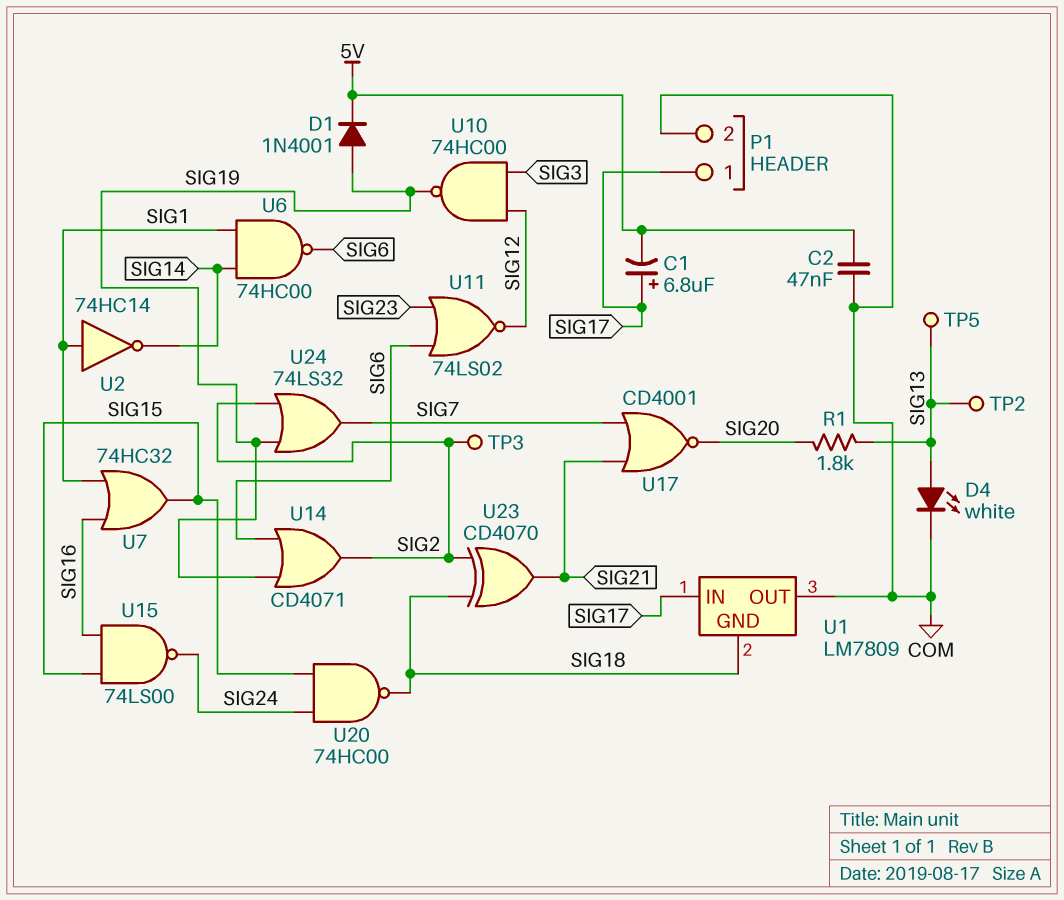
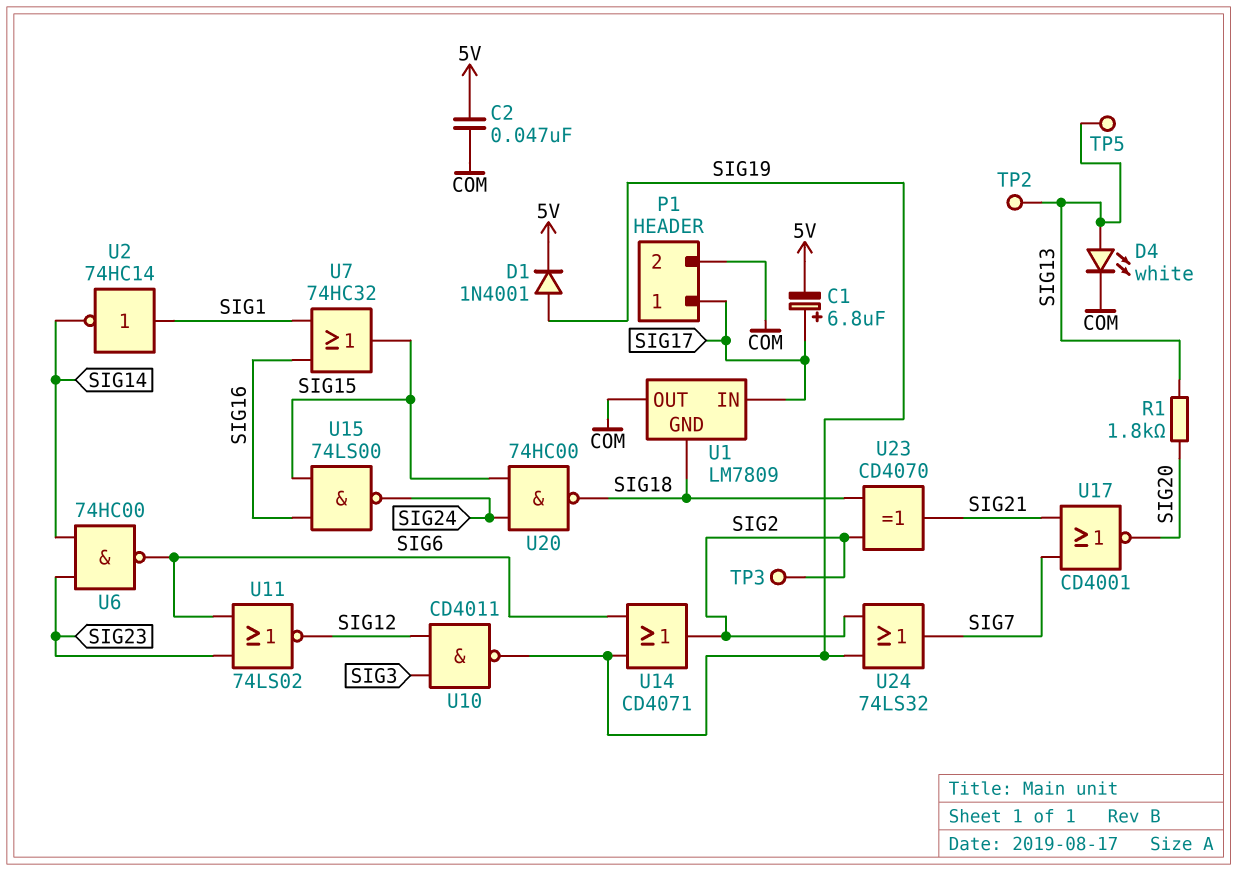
U6: NAND 74HC00 (in SIG1, in SIG14, out SIG6) -> NAND 74HC00 (in SIG14, in SIG23, out SIG6)
U10: NAND 74HC00 (in SIG3, in SIG12, out SIG19) -> NAND CD4011 (in SIG3, in SIG12, out SIG19)

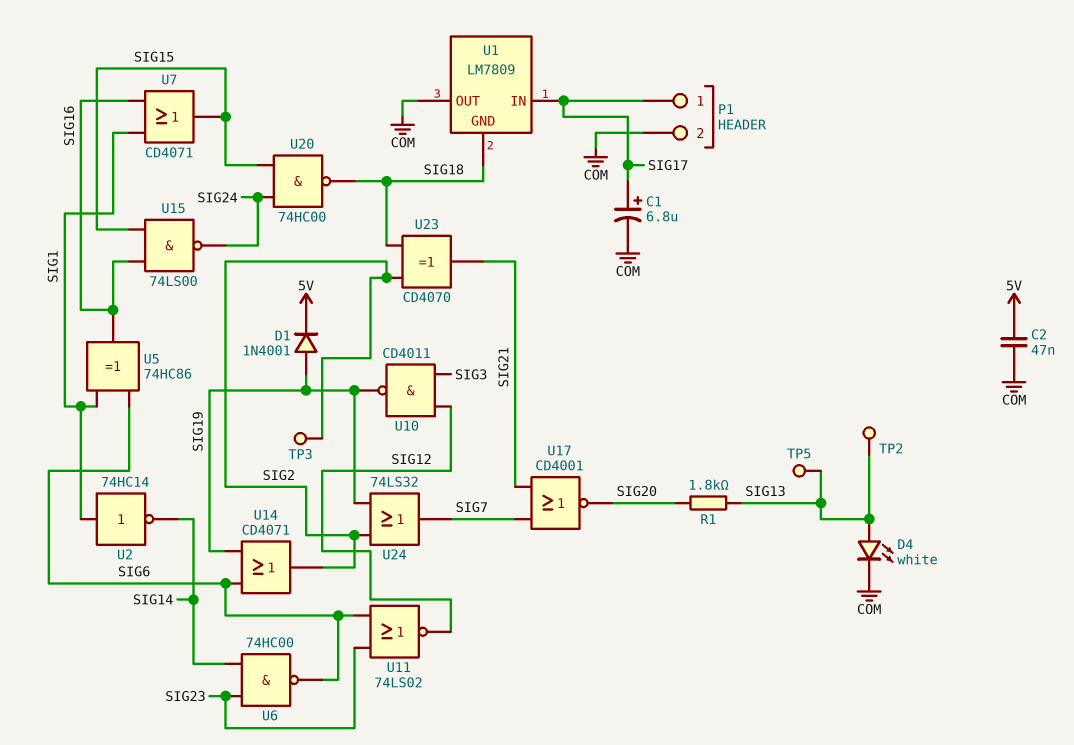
C1: 6.8uF (plus SIG17, minus 5V) -> 6.8uF (plus SIG17, minus COM)
U5: none -> XOR 74HC86 (in SIG1, in SIG6, out SIG16)
U7: OR 74HC32 (in SIG1, in SIG16, out SIG15) -> OR CD4071 (in SIG1, in SIG16, out SIG15)

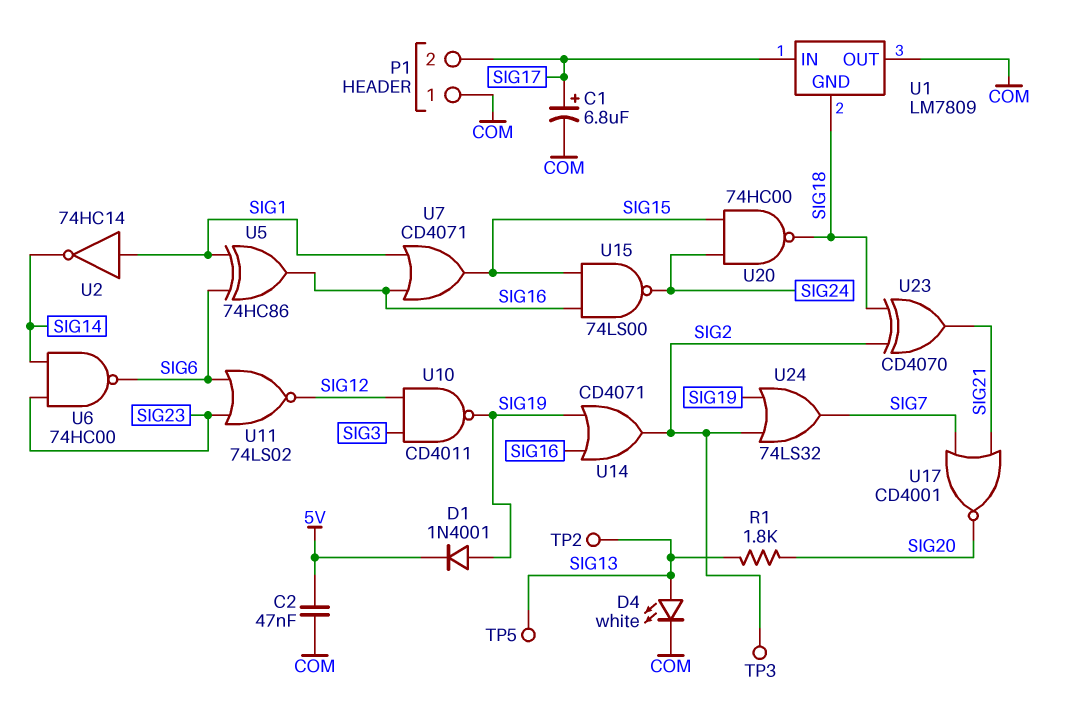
P1 pin 1: SIG17 -> COM
P1 pin 2: COM -> SIG17
U14: OR CD4071 (in SIG6, in SIG19, out SIG2) -> OR CD4071 (in SIG16, in SIG19, out SIG2)

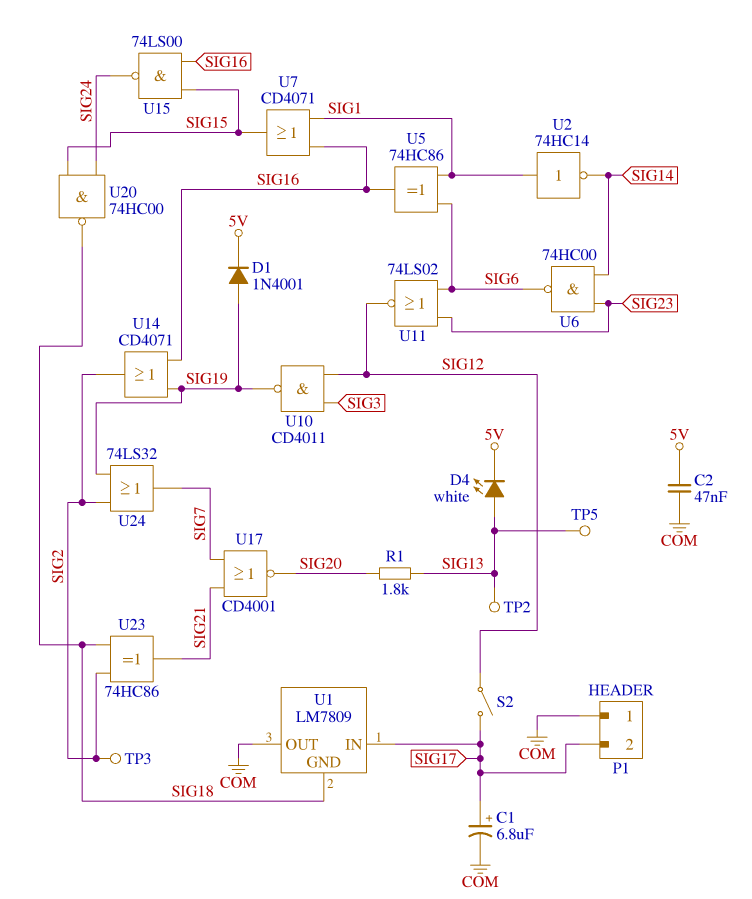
D4: LED white (A SIG13, K COM) -> LED white (A SIG13, K 5V)
S2: none -> switch (SIG12, SIG17)
U23: XOR CD4070 (in SIG2, in SIG18, out SIG21) -> XOR 74HC86 (in SIG2, in SIG18, out SIG21)

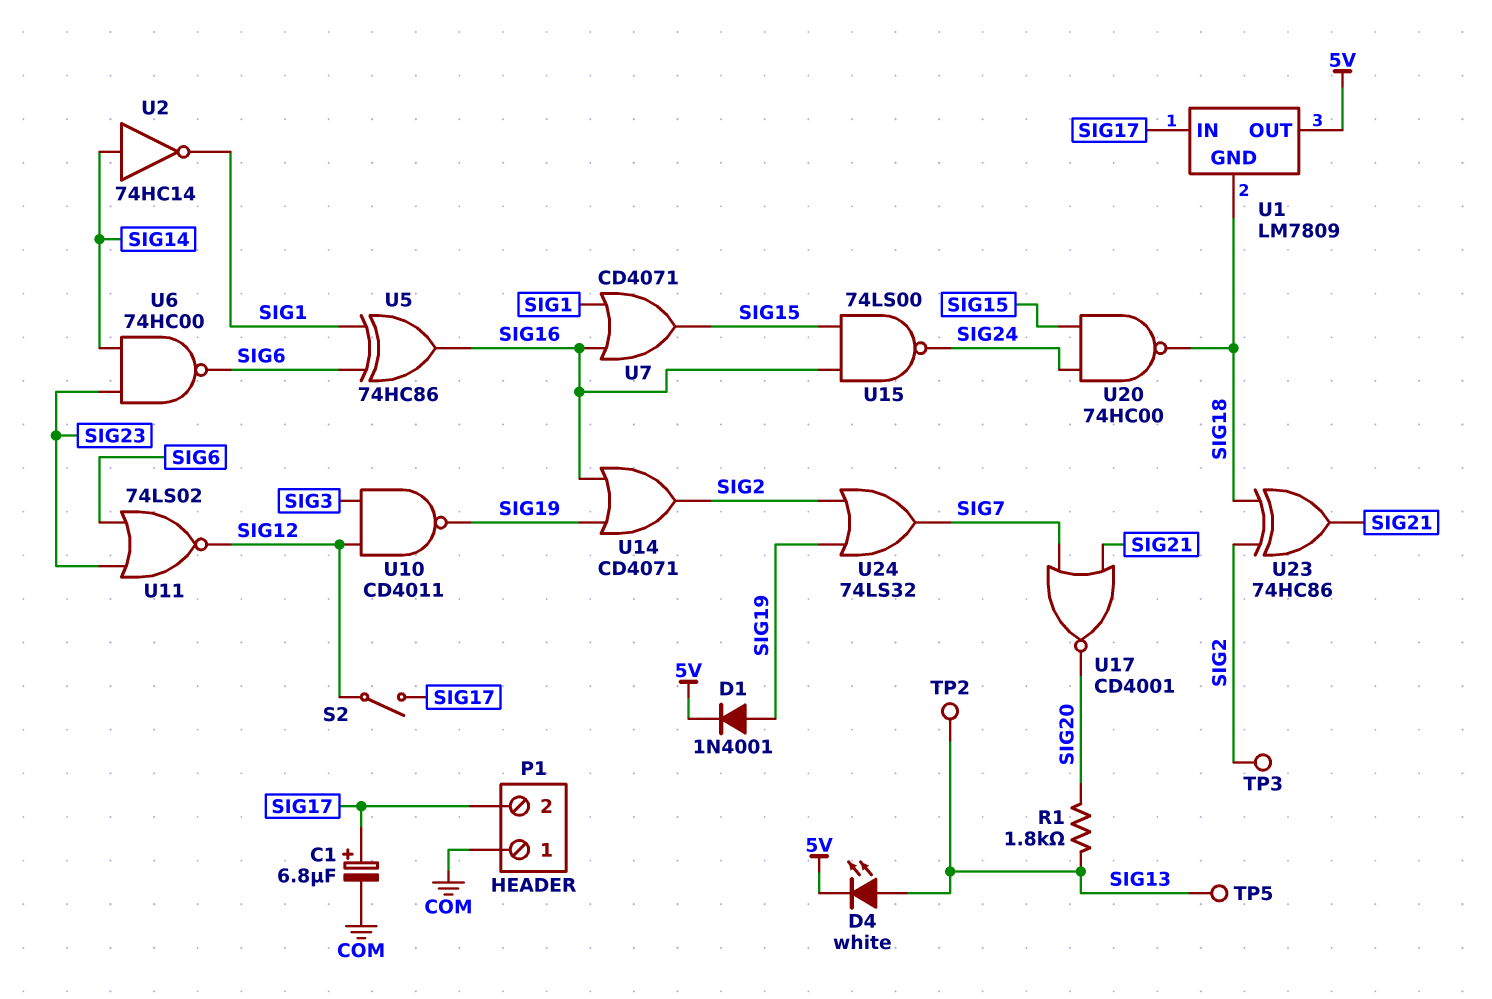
C2: 47nF (5V, COM) -> none
U1 pin OUT: COM -> 5V
U2: NOT 74HC14 (in SIG1, out SIG14) -> NOT 74HC14 (in SIG14, out SIG1)

